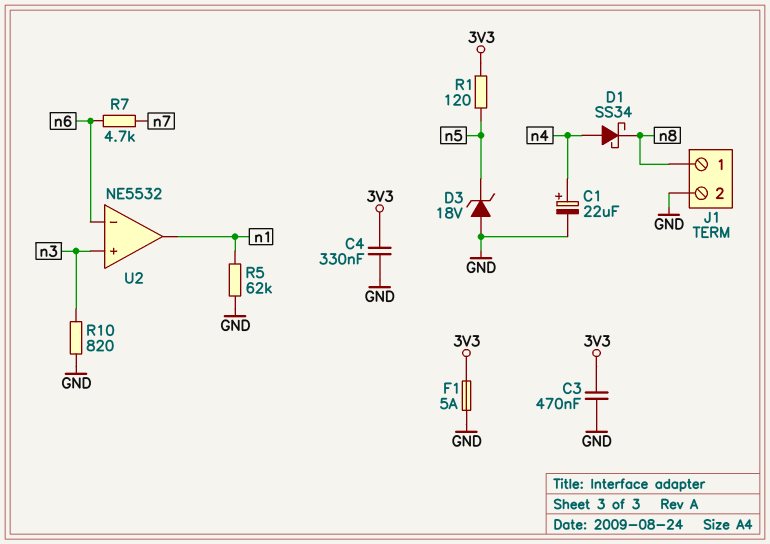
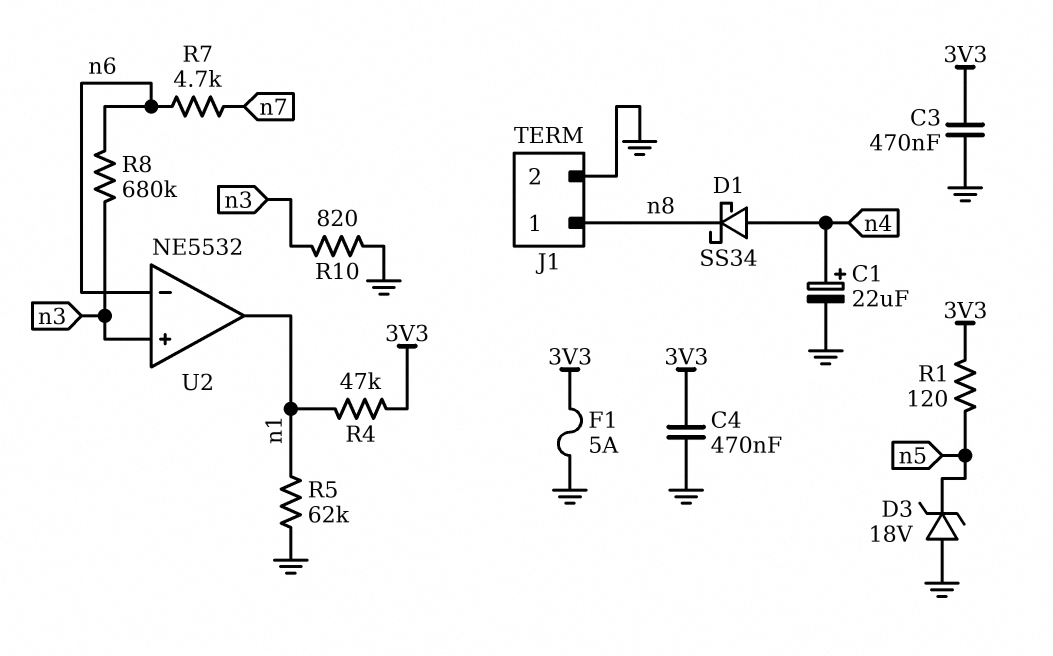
C4: 330nF (3V3, GND) -> 470nF (3V3, GND)
R4: none -> 47k (3V3, n1)
R8: none -> 680k (n3, n6)

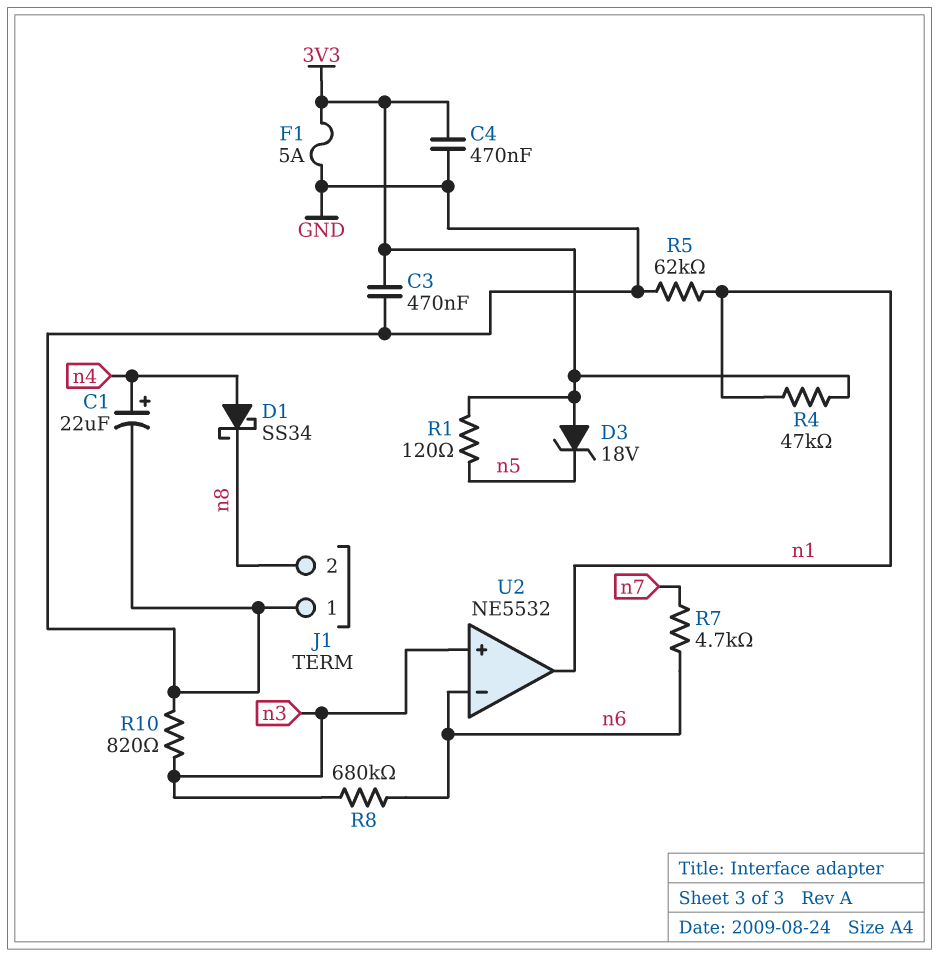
D3: zener 18V (A GND, K n5) -> zener 18V (A 3V3, K n5)
J1 pin 1: n8 -> GND
J1 pin 2: GND -> n8

